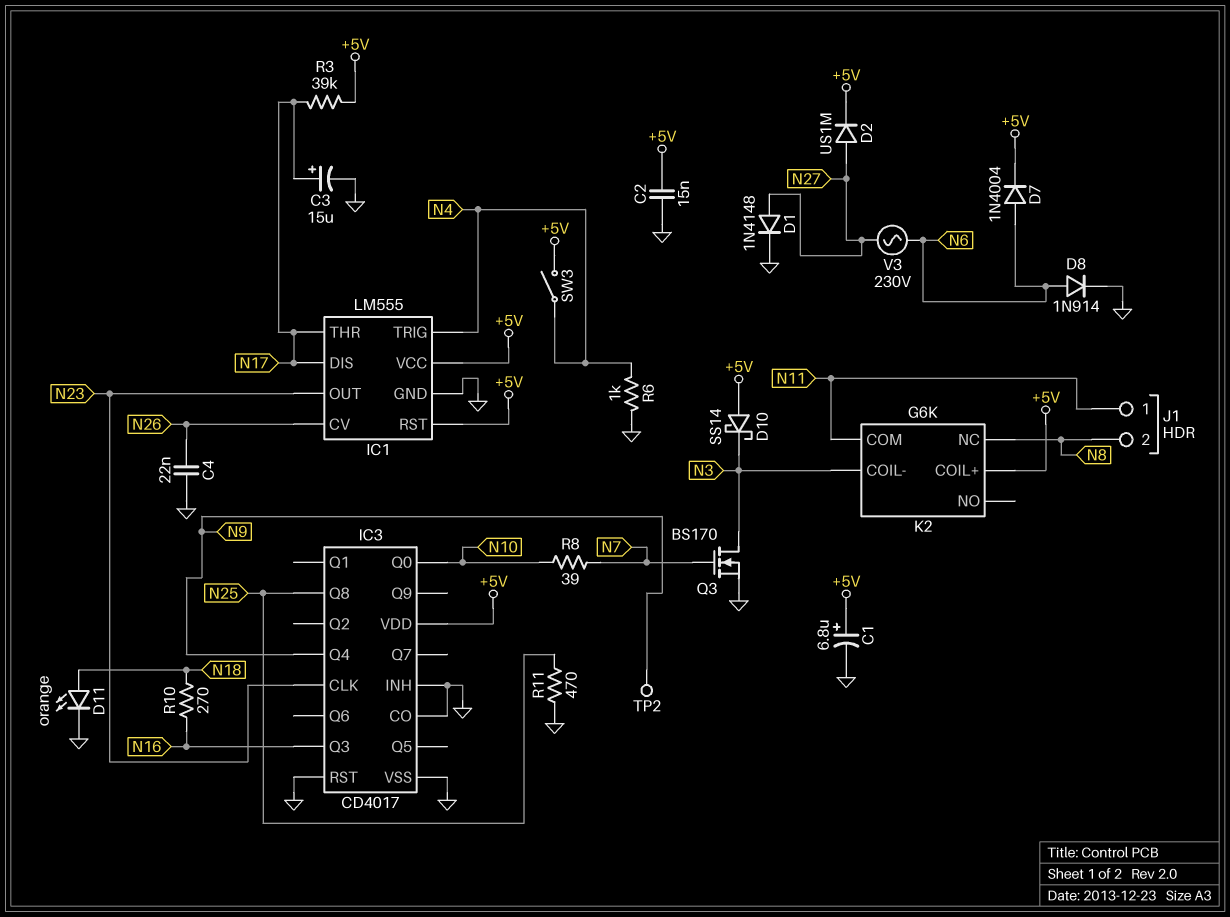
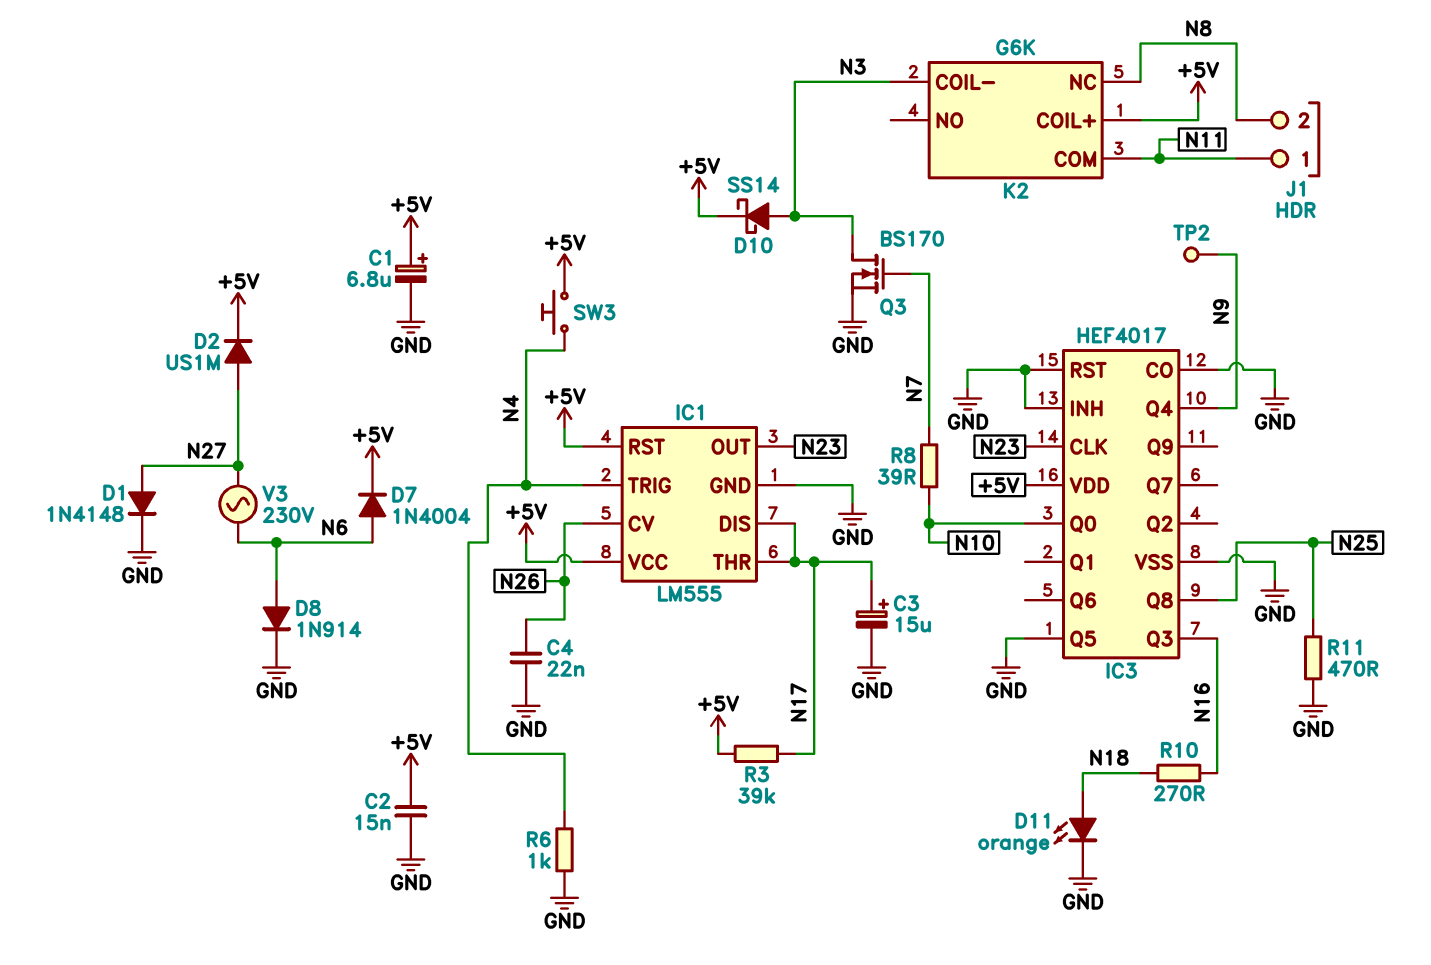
D10: schottky SS14 (A +5V, K N3) -> schottky SS14 (A N3, K +5V)
IC3: CD4017 -> HEF4017
IC3 pin Q5: none -> GND
SW3: switch (+5V, N4) -> button (+5V, N4)

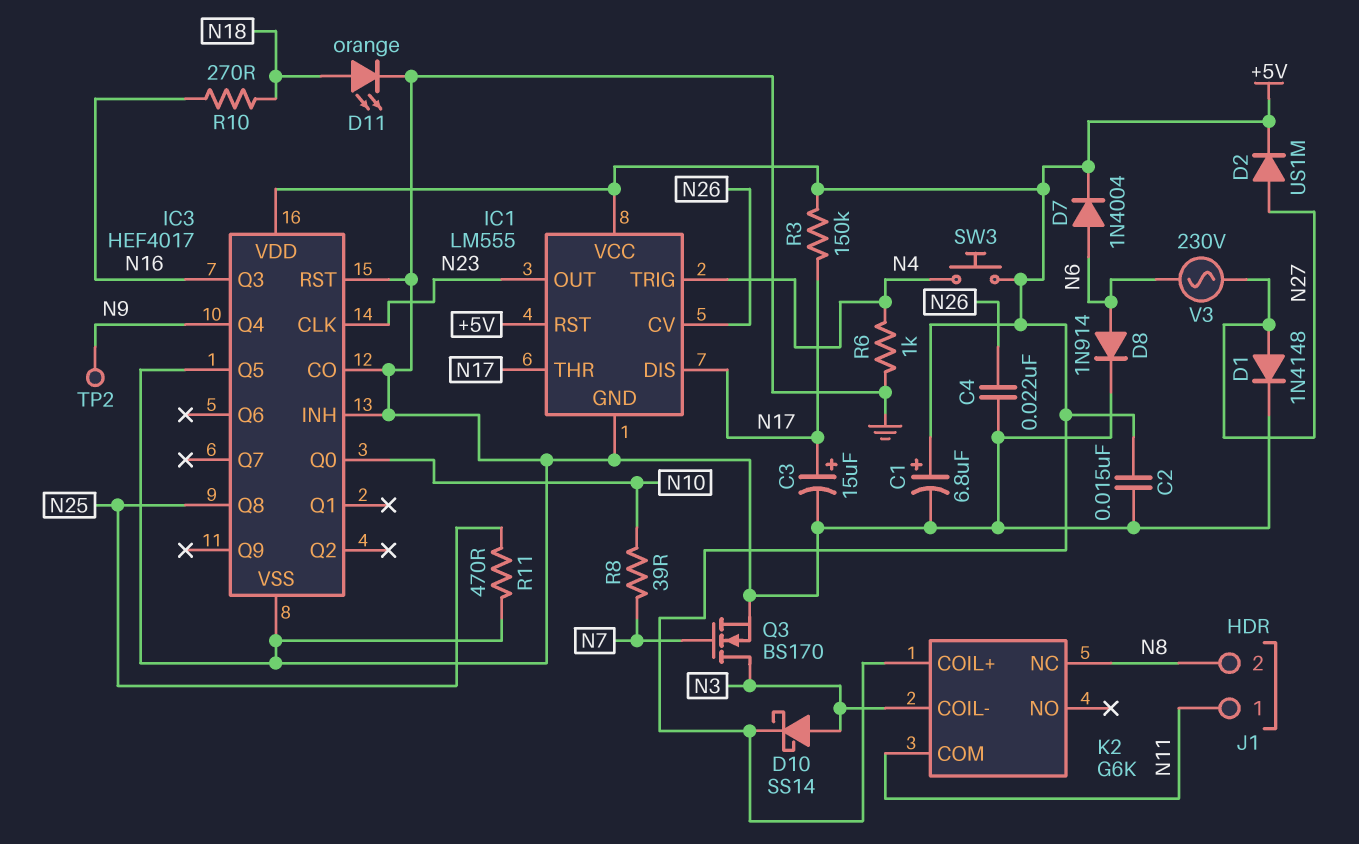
R3: 39k (+5V, N17) -> 150k (+5V, N17)

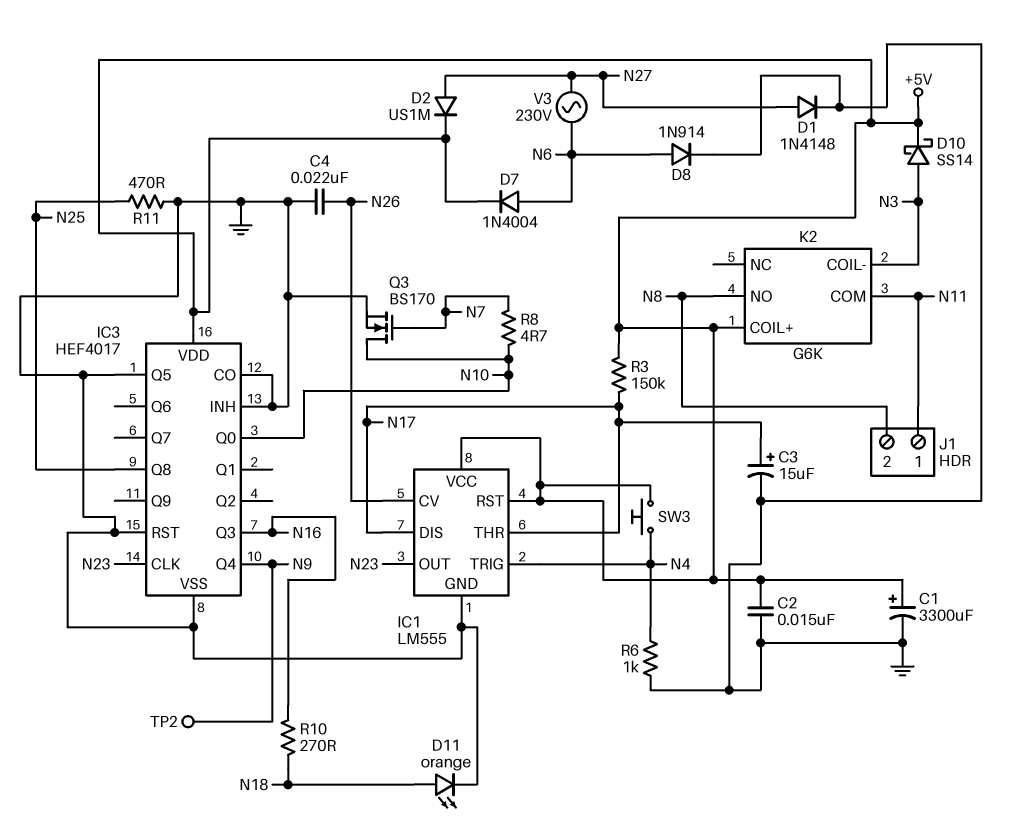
C1: 6.8uF (plus +5V, minus GND) -> 3300uF (plus +5V, minus GND)
K2 pin NC: N8 -> none
K2 pin NO: none -> N8
Q3: NMOS BS170 (G N7, D N3, S GND) -> NMOS BS170 (G N7, D N10, S GND)
R8: 39 (N7, N10) -> 4.7 (N7, N10)

